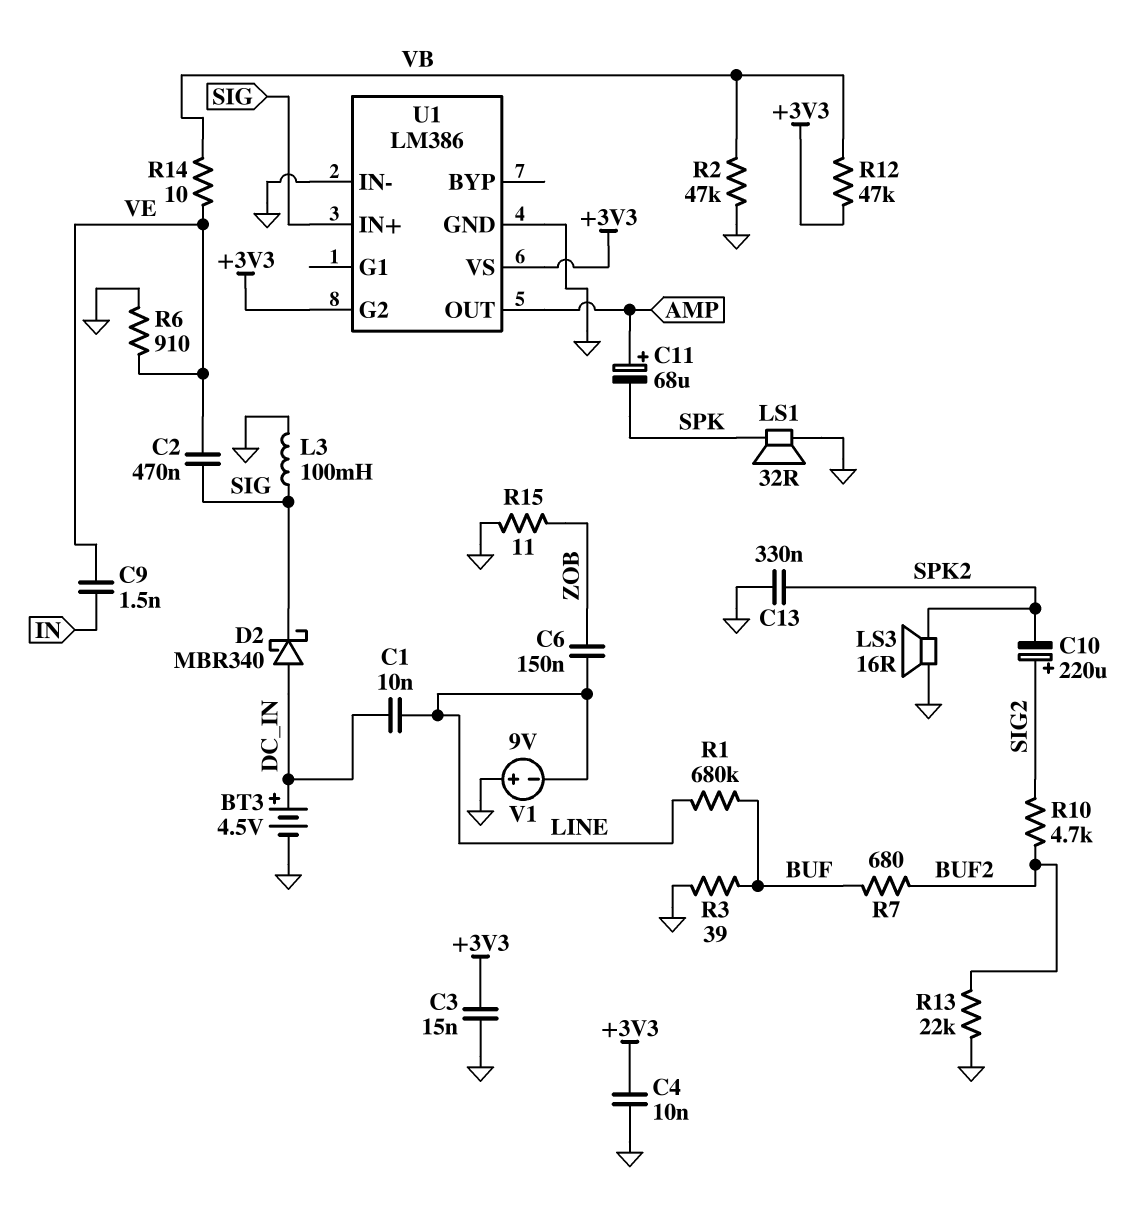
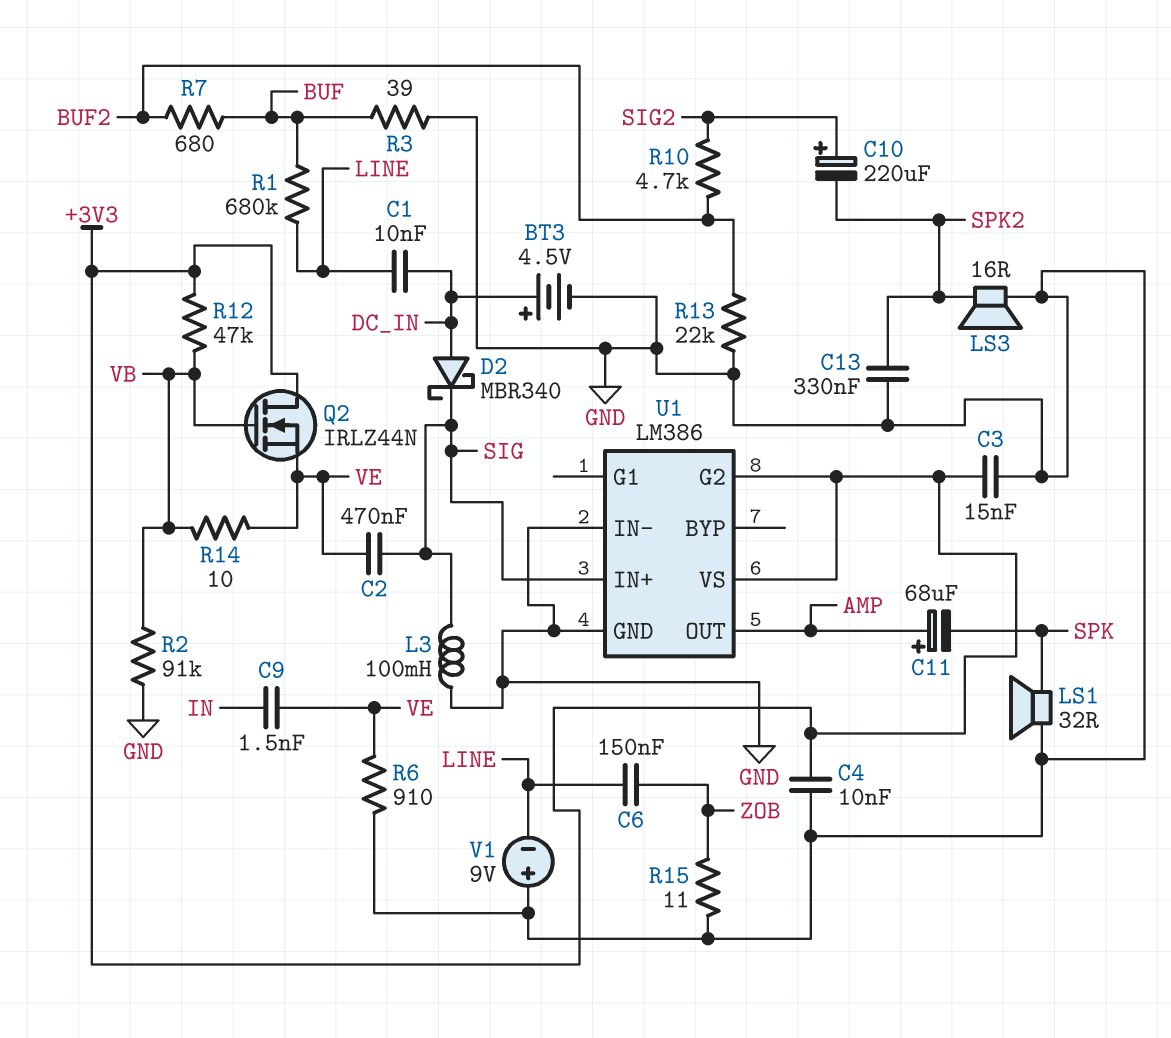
Q2: none -> NMOS IRLZ44N (G VB, D +3V3, S VE)
R2: 47k (GND, VB) -> 91k (GND, VB)

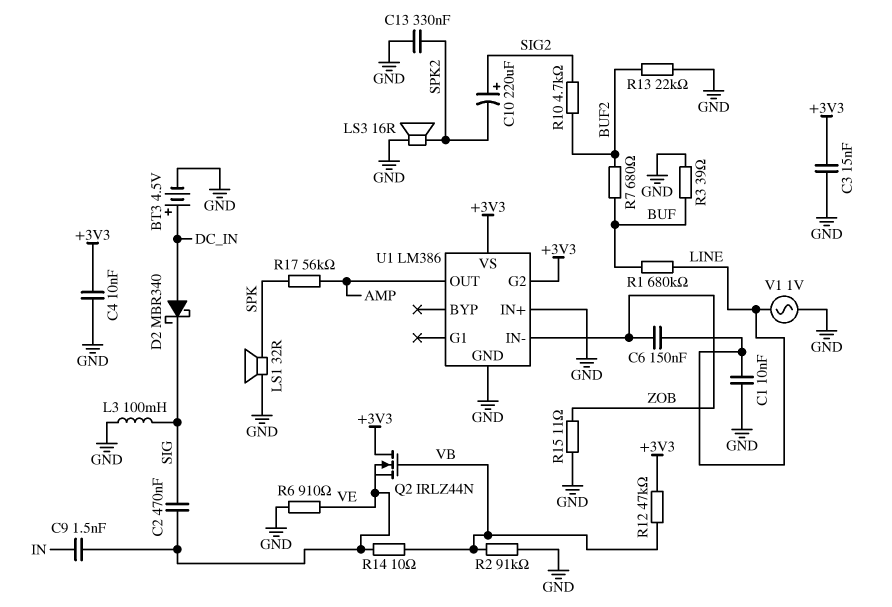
C1: 10nF (DC_IN, LINE) -> 10nF (GND, LINE)
C11: 68uF (plus AMP, minus SPK) -> none
R17: none -> 56k (AMP, SPK)
U1 pin IN+: SIG -> GND
U1 pin IN-: GND -> ZOB
V1: 9V (plus GND, minus LINE) -> AC 1V (GND, LINE)

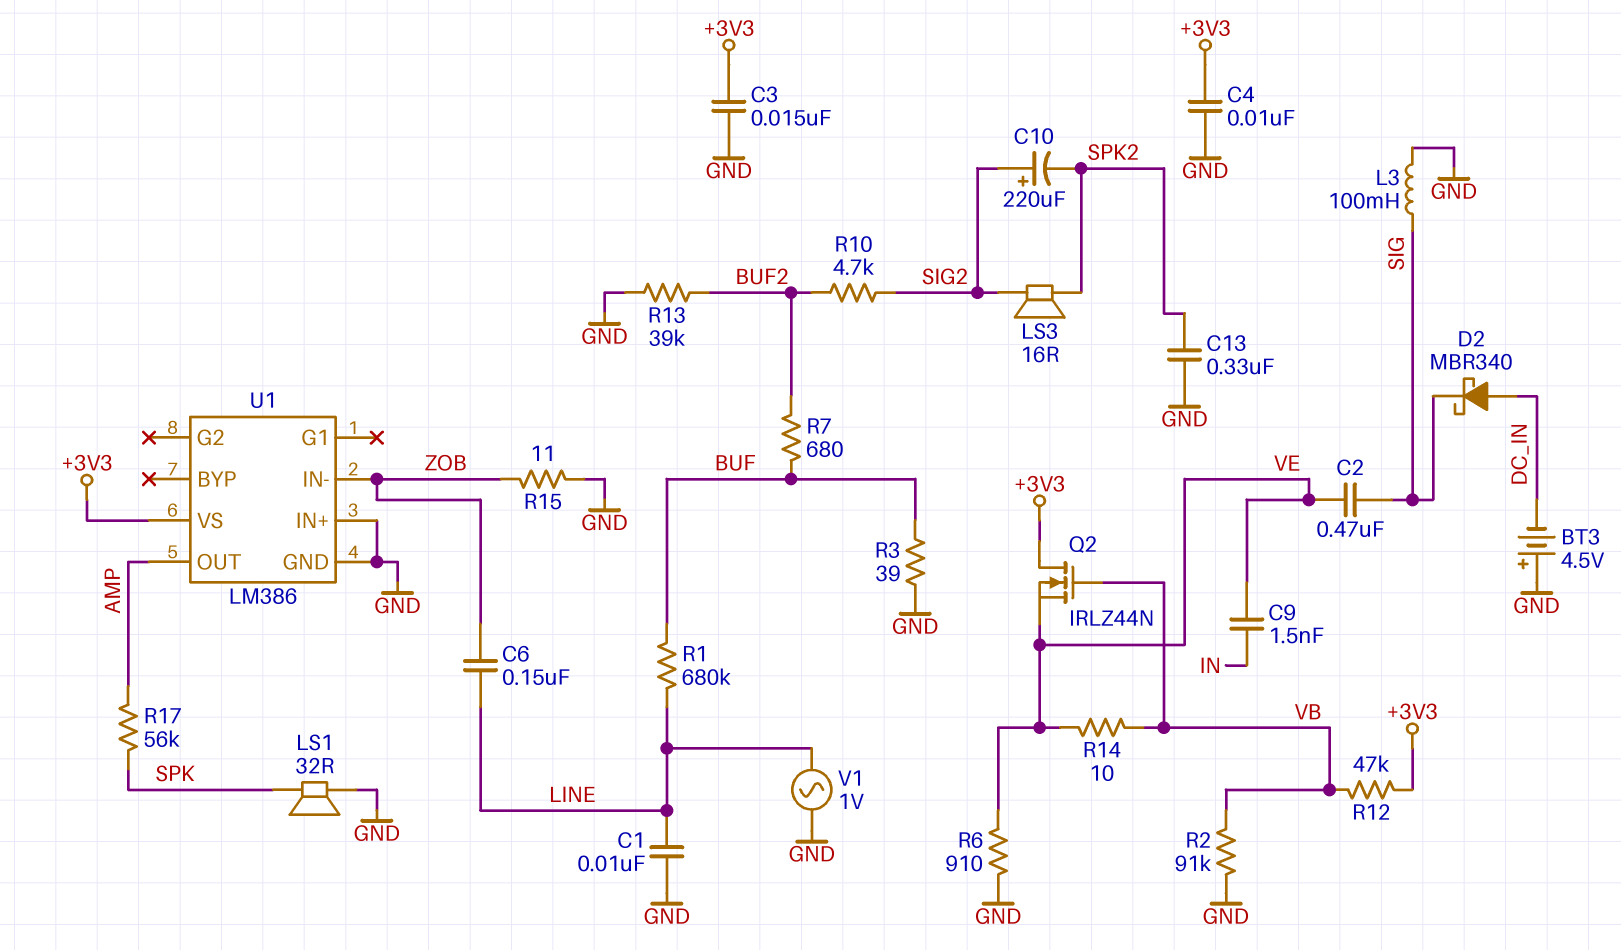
BT3: 4.5V (plus DC_IN, minus GND) -> 4.5V (plus GND, minus DC_IN)
LS3: speaker 16R (GND, SPK2) -> speaker 16R (SIG2, SPK2)
R13: 22k (BUF2, GND) -> 39k (BUF2, GND)
U1 pin G2: +3V3 -> none

